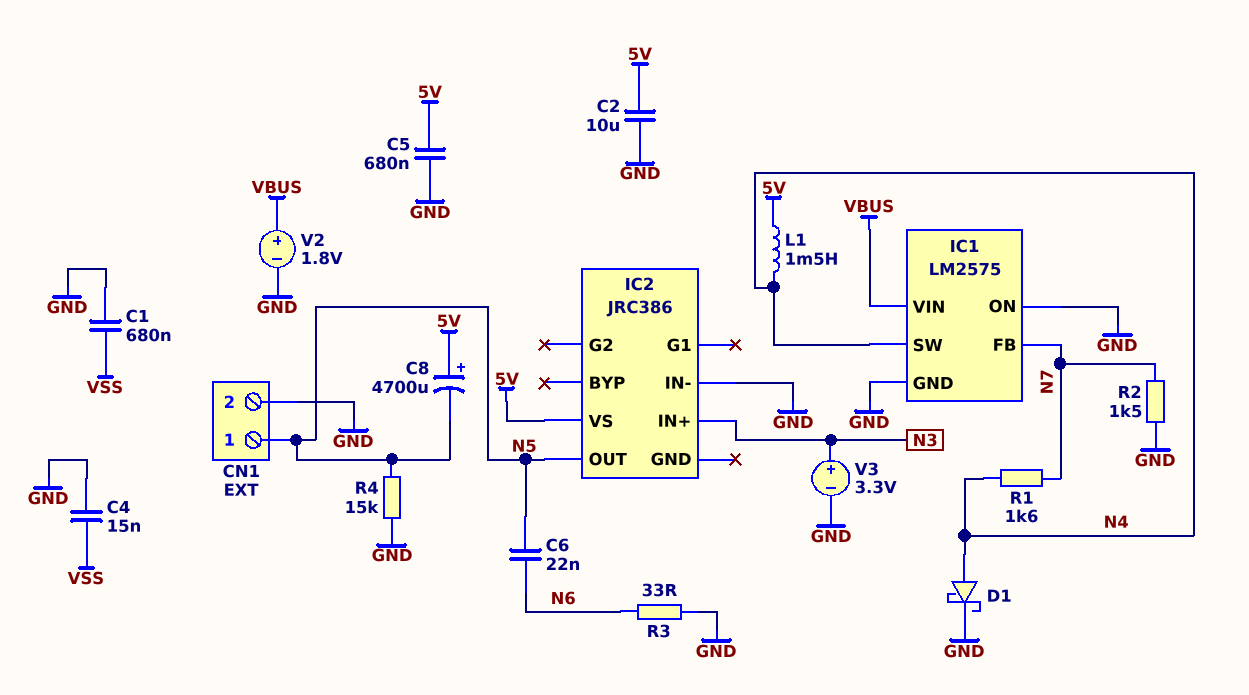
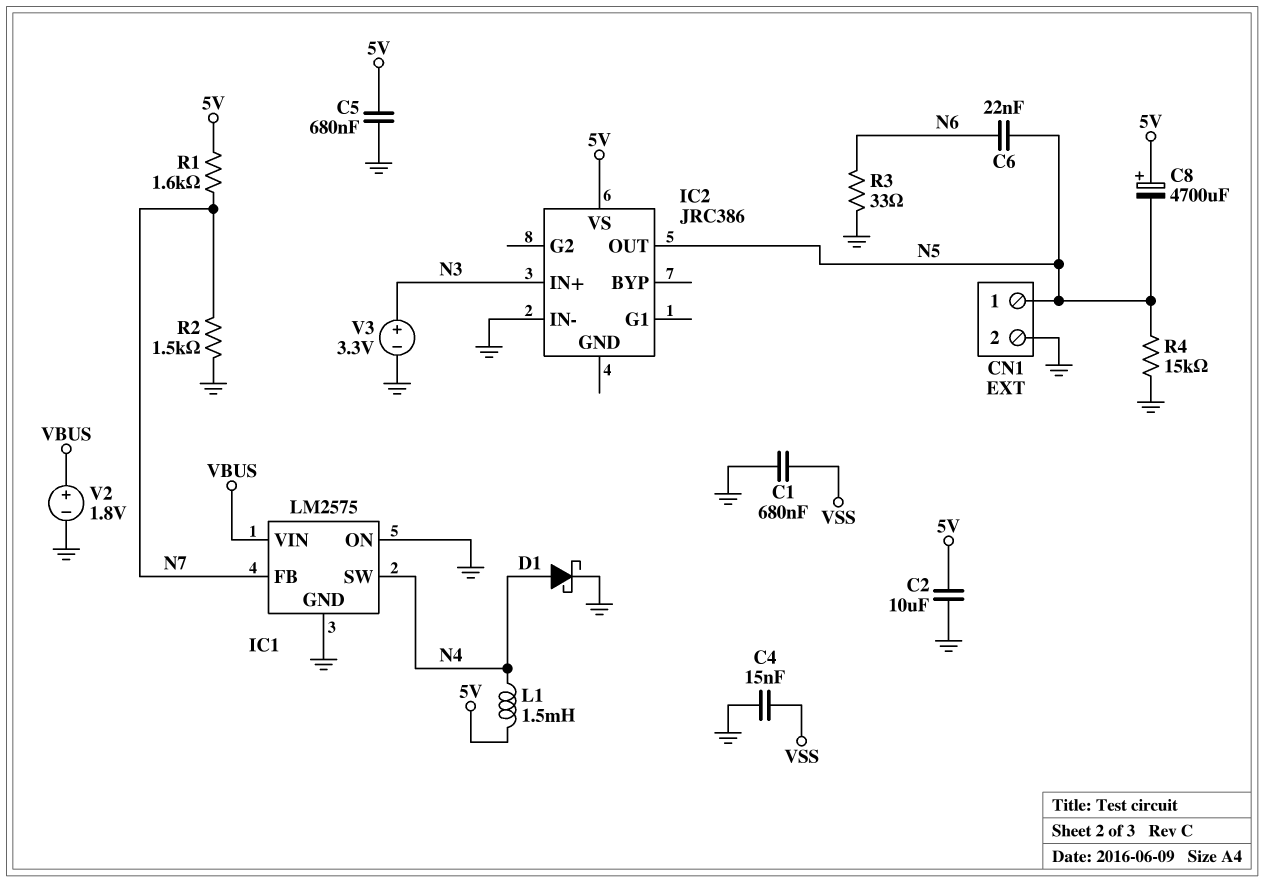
R1: 1.6k (N4, N7) -> 1.6k (5V, N7)

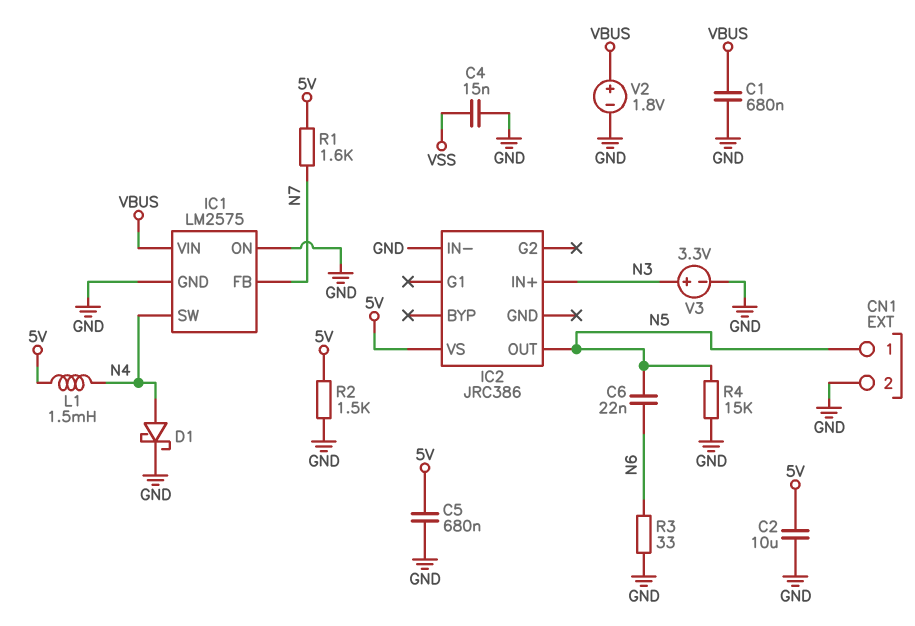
C1: 680nF (GND, VSS) -> 680nF (GND, VBUS)
C8: 4700uF (plus 5V, minus N5) -> none
R2: 1.5k (GND, N7) -> 1.5k (5V, GND)

